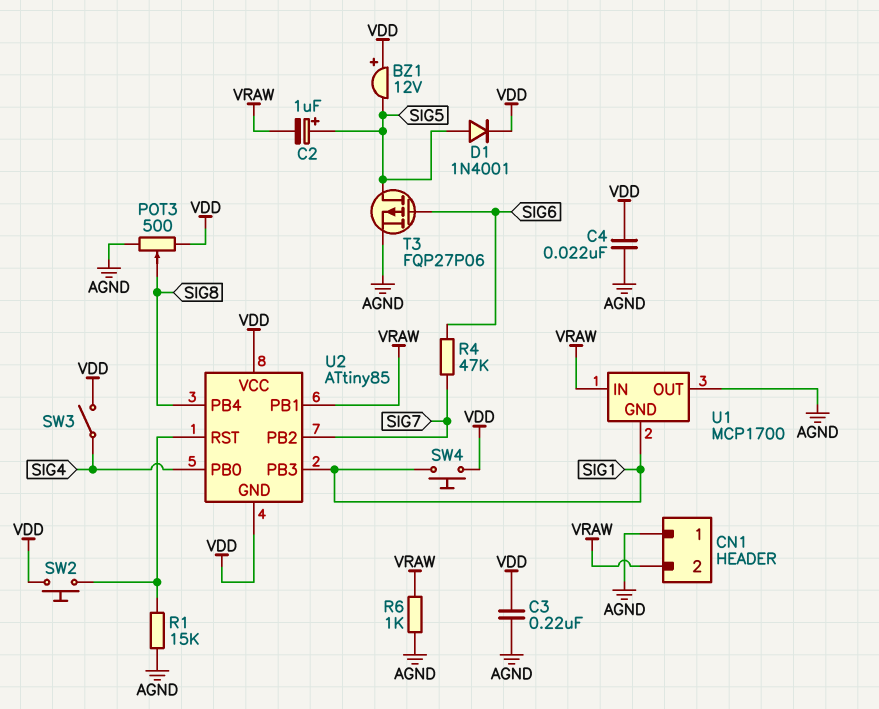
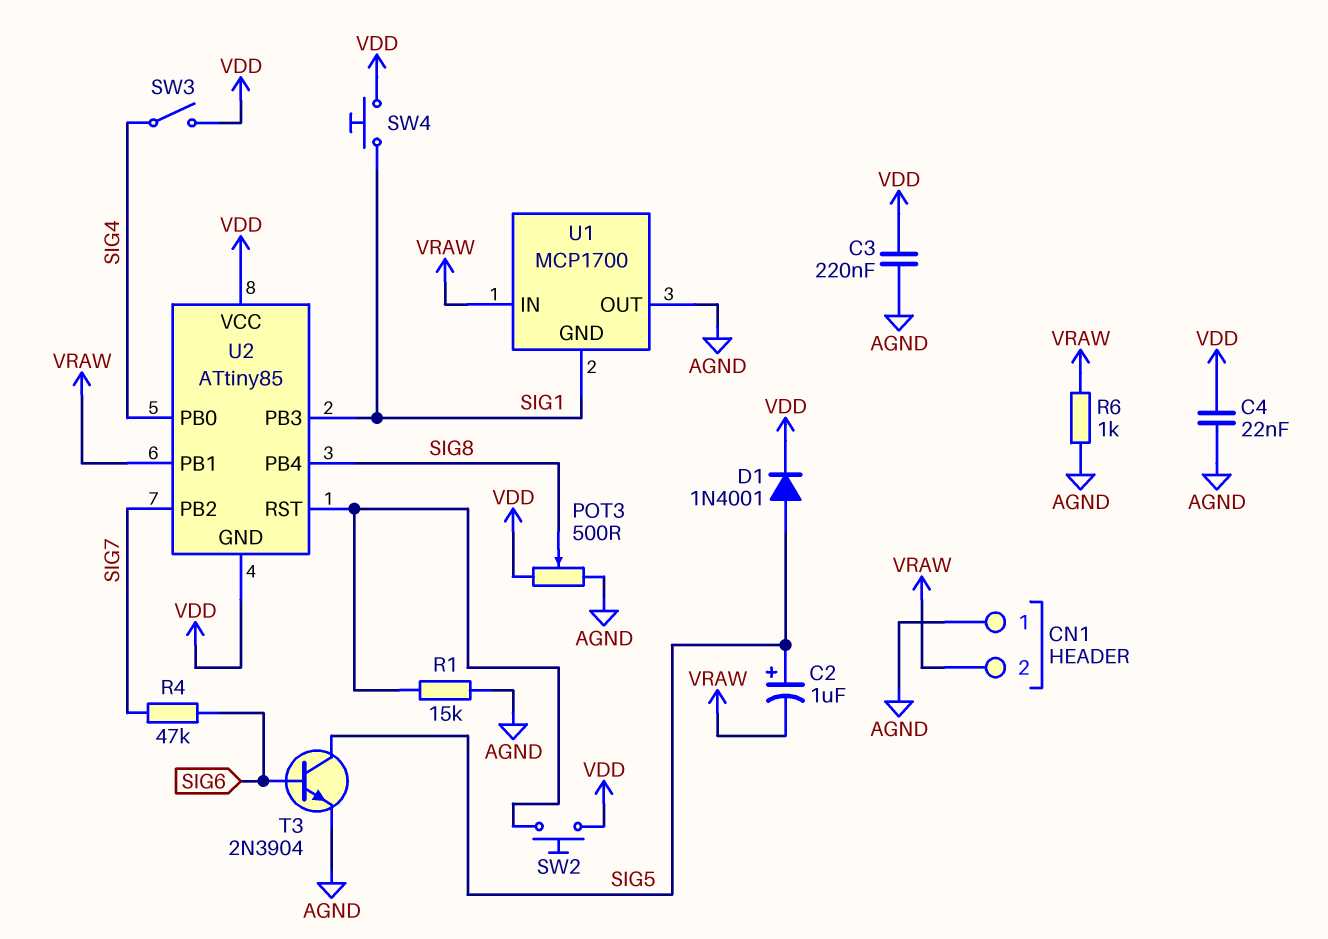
BZ1: buzzer 12V (plus VDD, minus SIG5) -> none
T3: PMOS FQP27P06 (G SIG6, D SIG5, S AGND) -> NPN 2N3904 (B SIG6, C SIG5, E AGND)

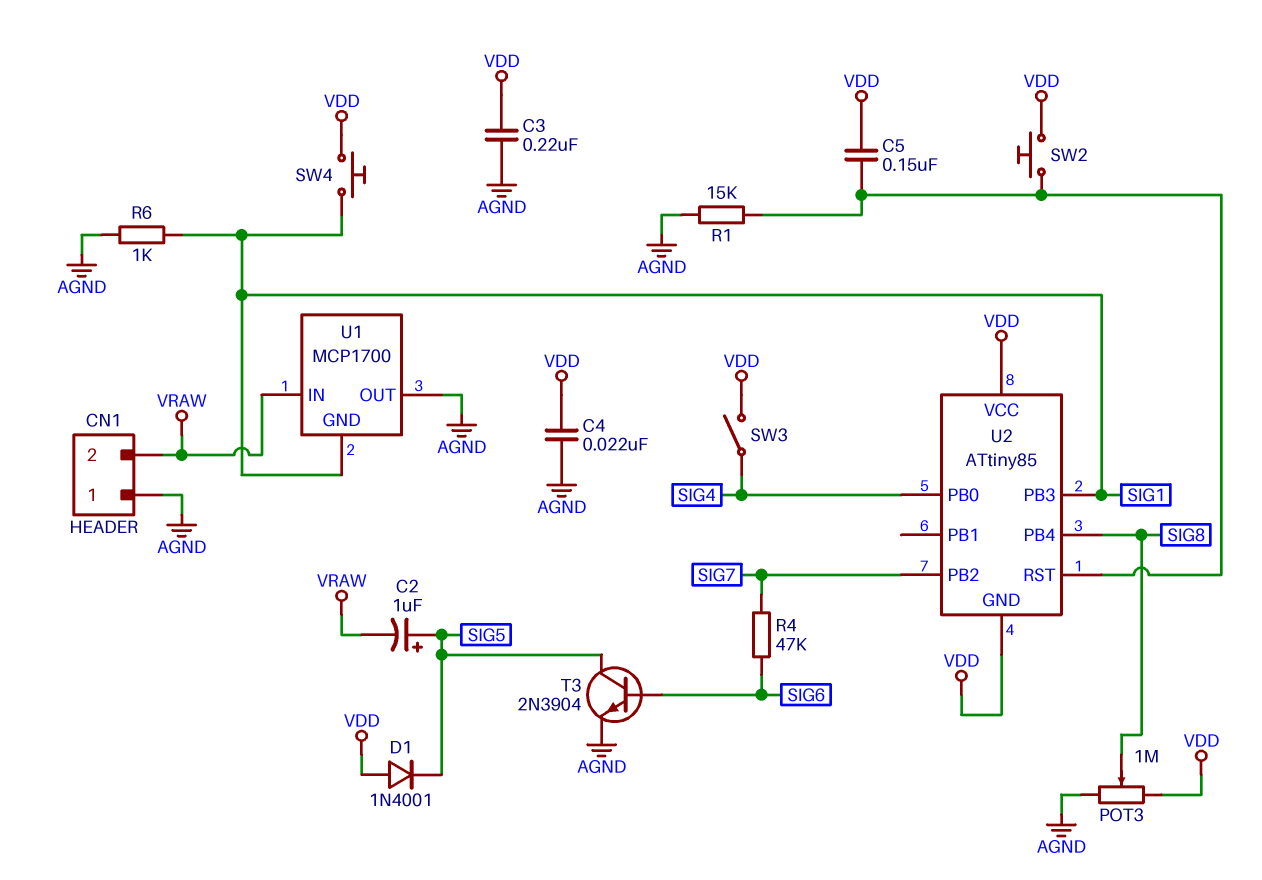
C5: none -> 150nF (U2/RST, VDD)
D1: diode 1N4001 (A SIG5, K VDD) -> diode 1N4001 (A VDD, K SIG5)
POT3: 500 (AGND, VDD, wiper SIG8) -> 1M (AGND, VDD, wiper SIG8)
R6: 1k (AGND, VRAW) -> 1k (AGND, SIG1)
U2 pin PB1: VRAW -> none

